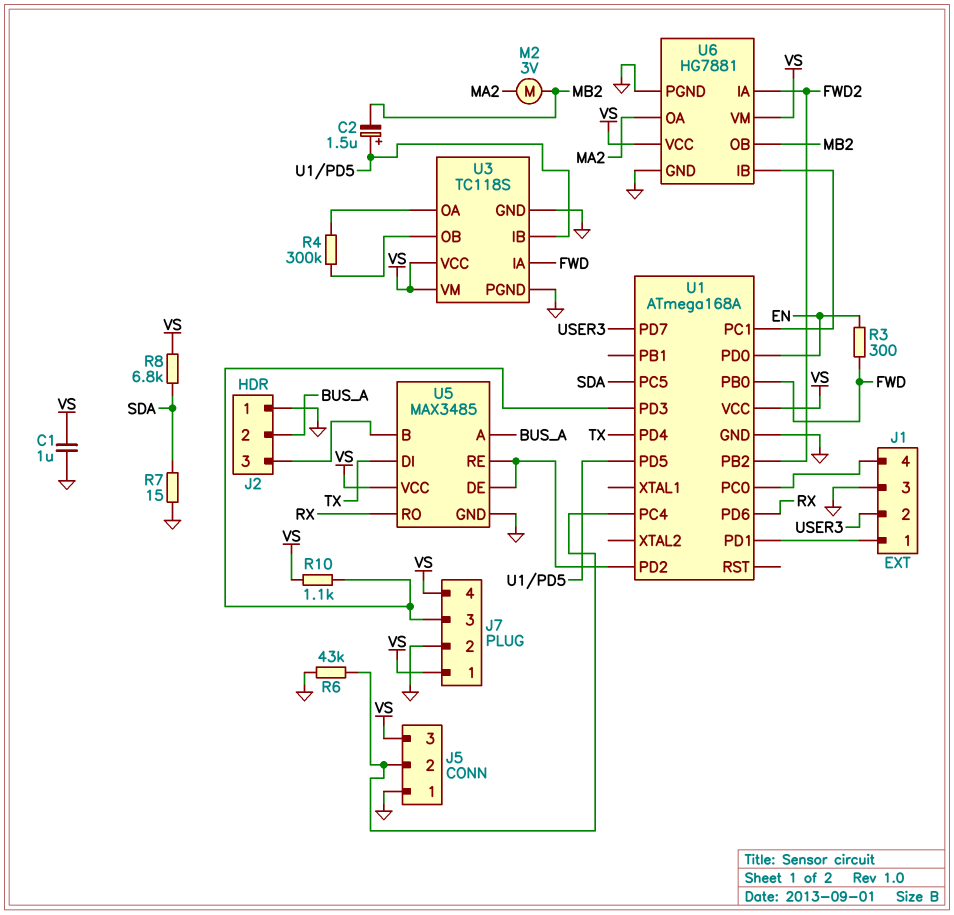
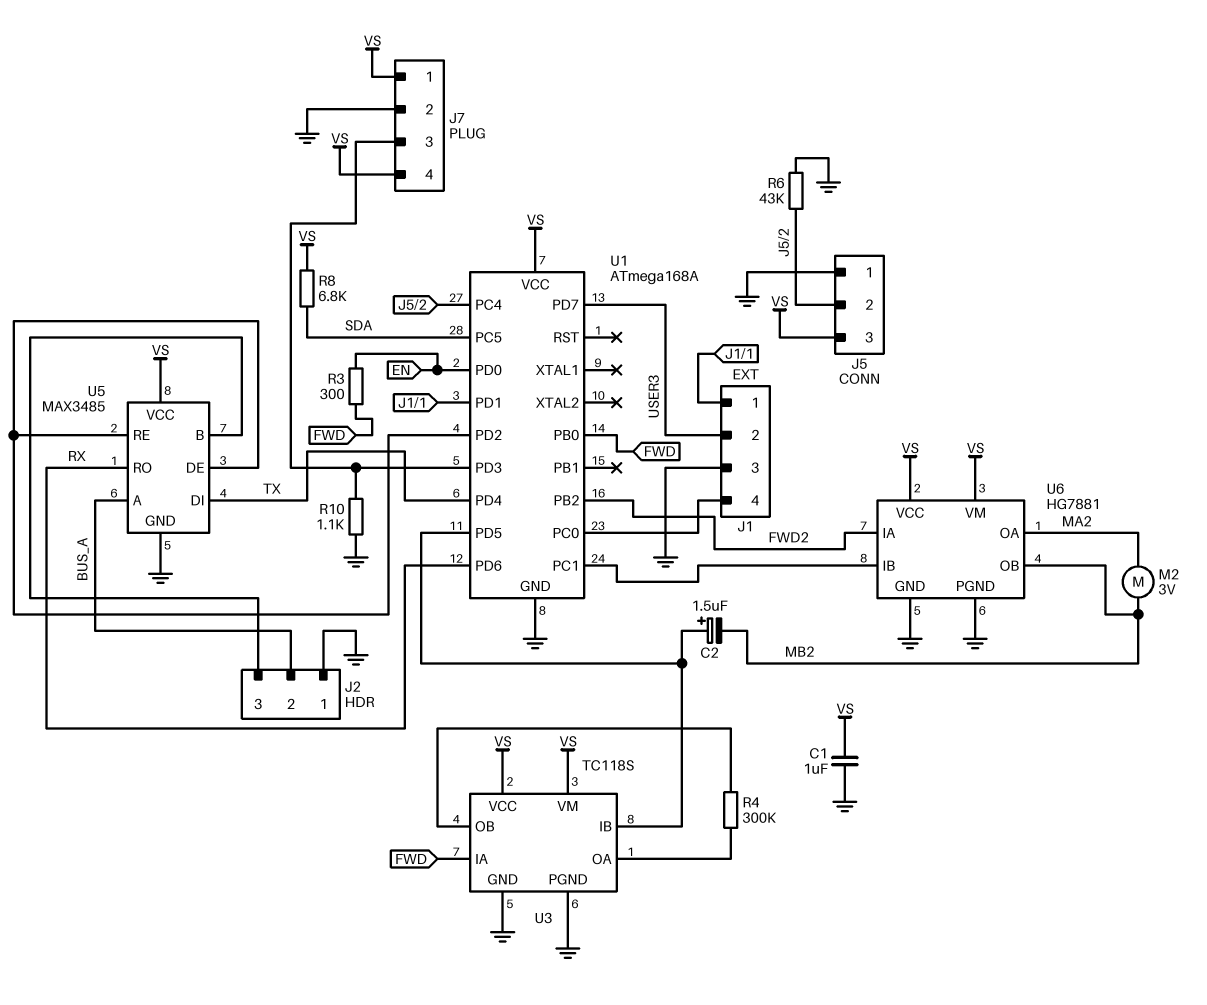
R7: 15 (GND, SDA) -> none
R10: 1.1k (J7/3, VS) -> 1.1k (GND, J7/3)

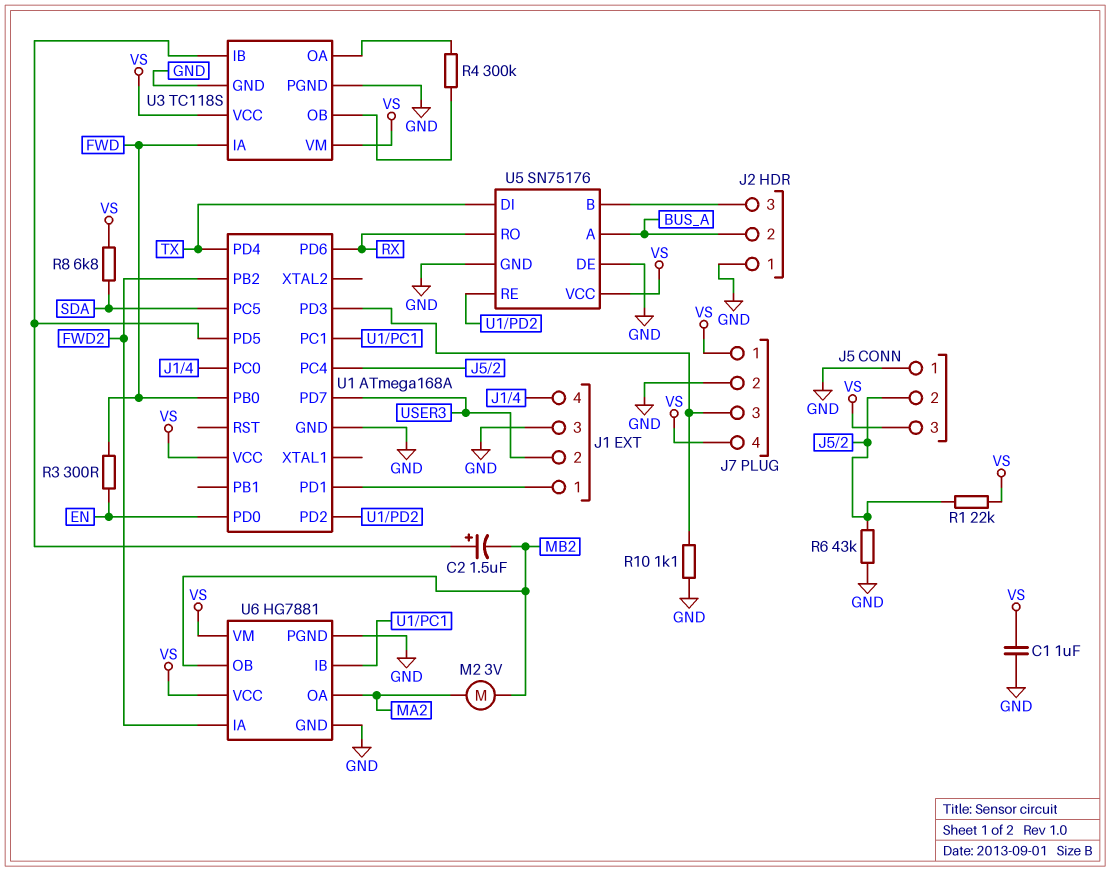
R1: none -> 22k (J5/2, VS)
U5: MAX3485 -> SN75176
U5 pin DE: U1/PD2 -> GND

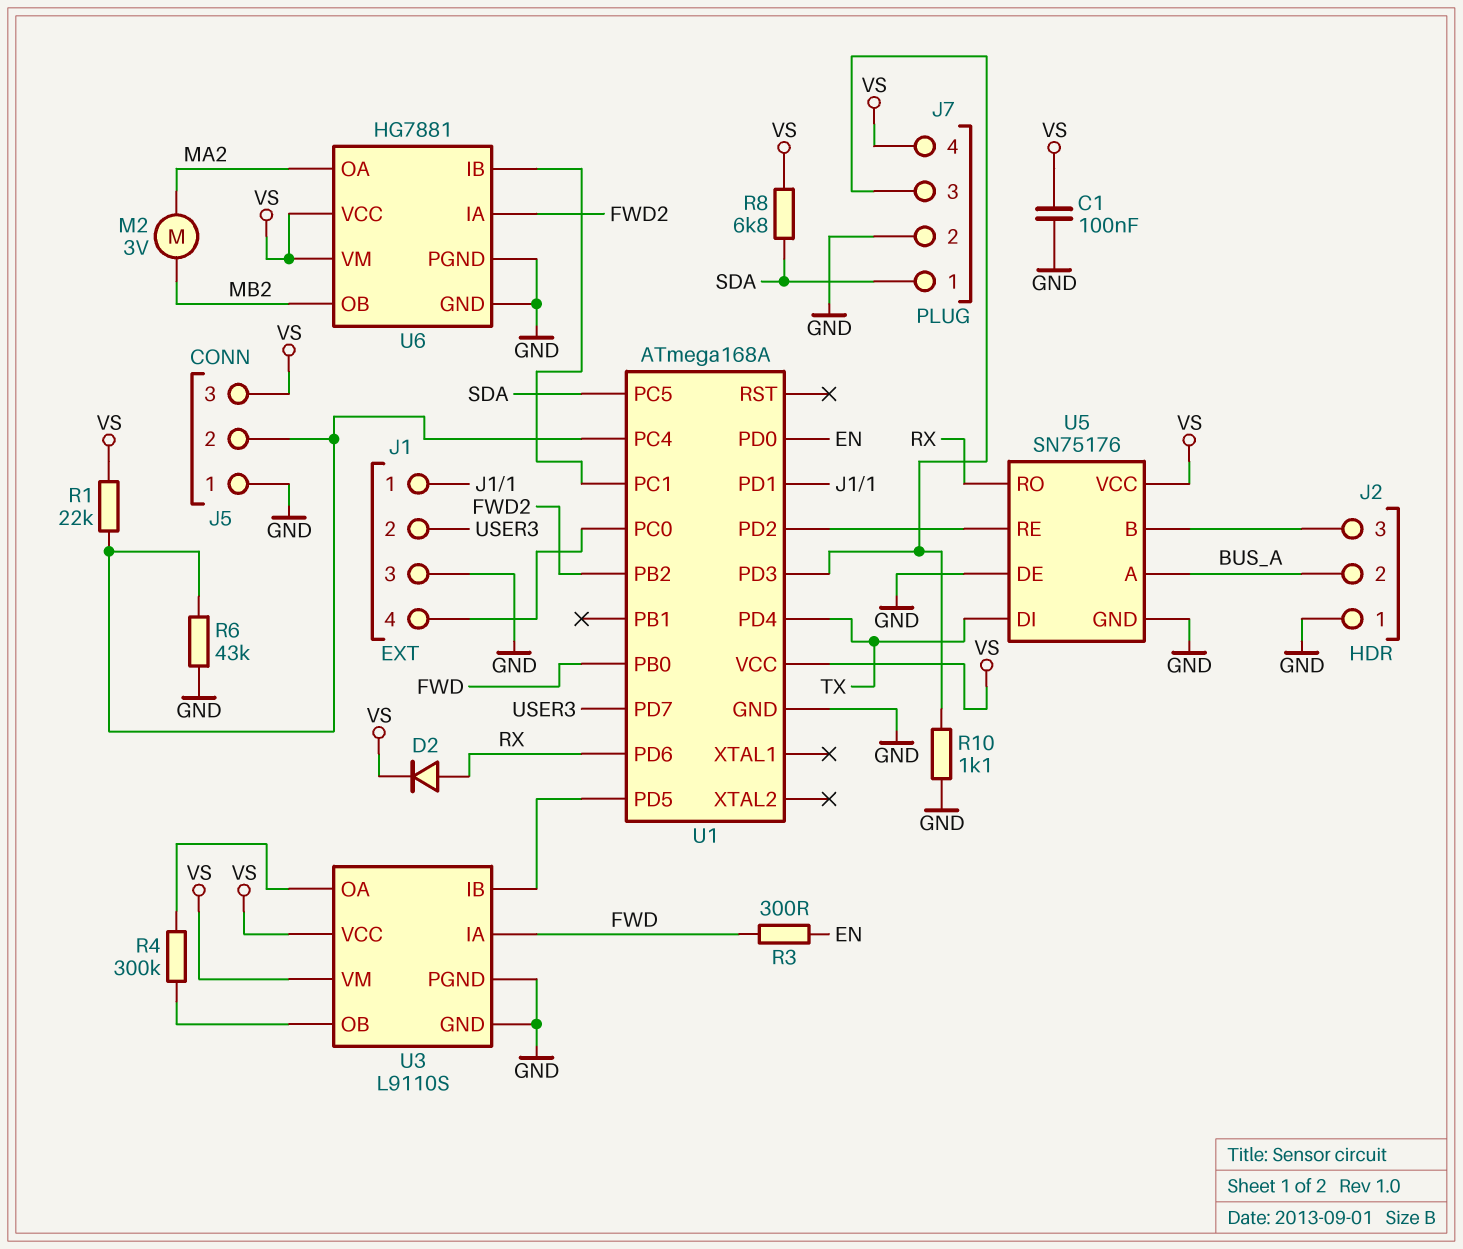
C1: 1uF (GND, VS) -> 100nF (GND, VS)
C2: 1.5uF (plus U1/PD5, minus MB2) -> none
D2: none -> diode (A RX, K VS)
J7 pin 1: VS -> SDA
U3: TC118S -> L9110S

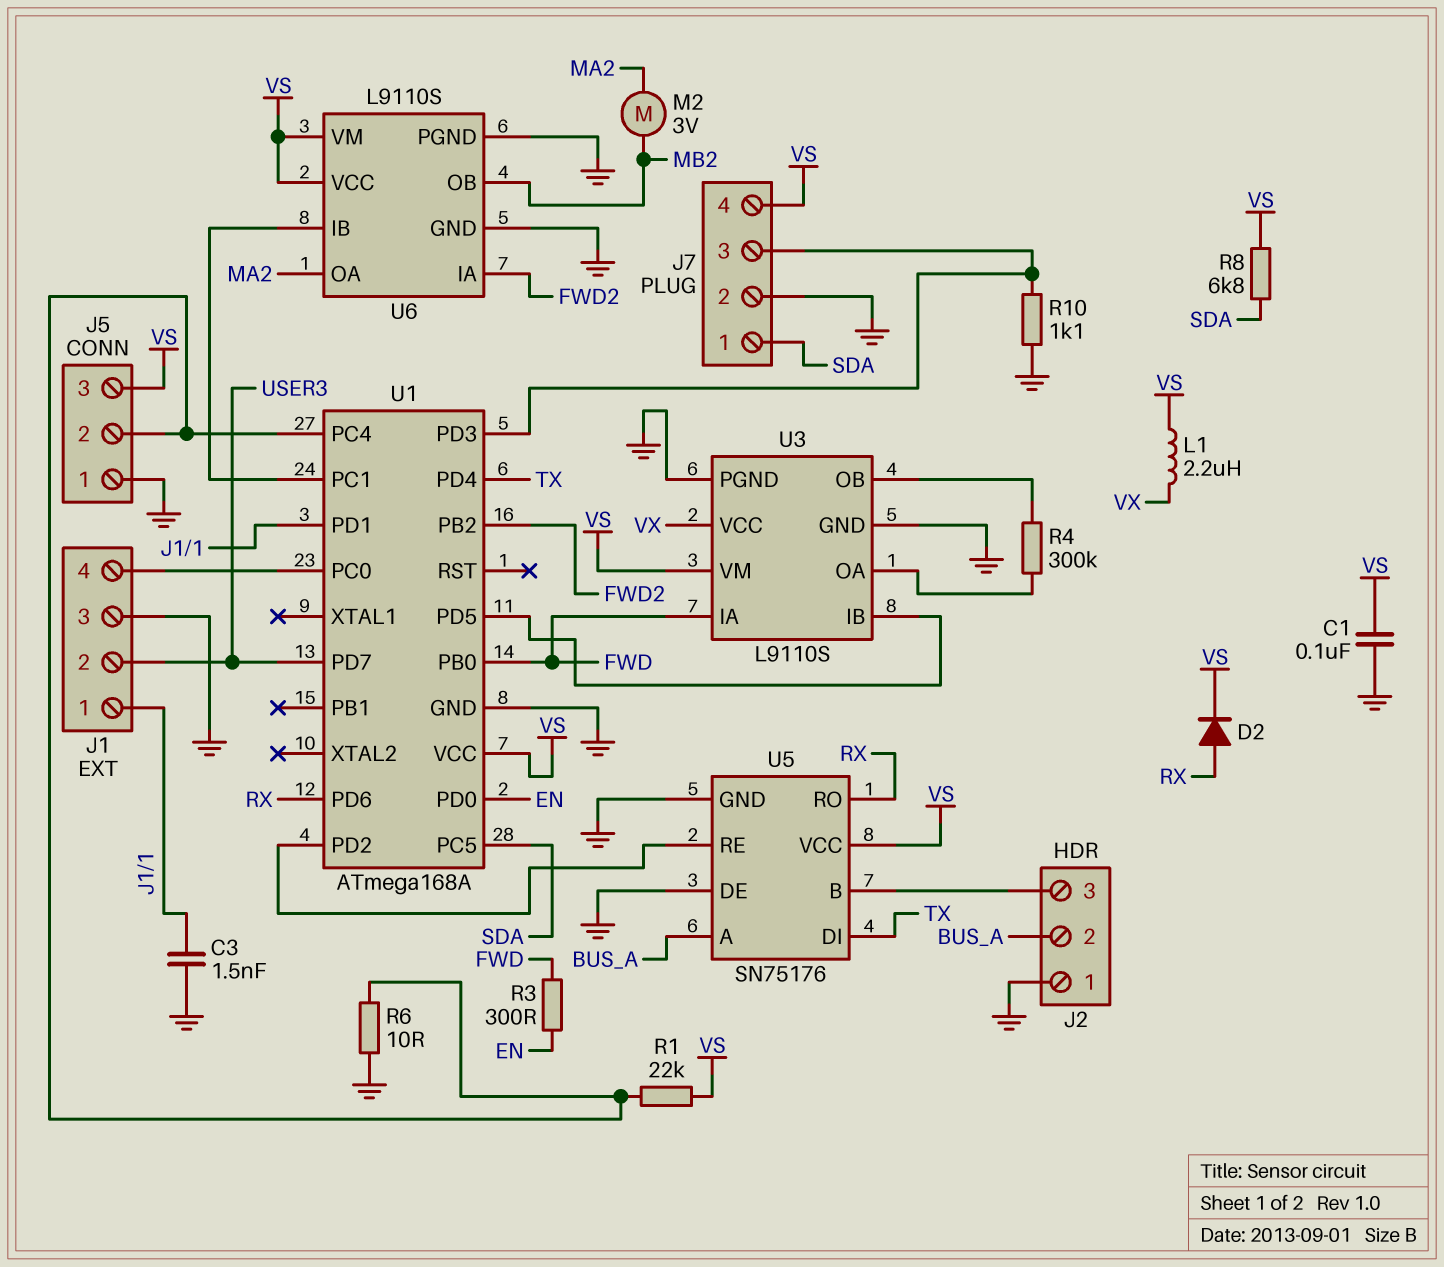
C3: none -> 1.5nF (GND, J1/1)
L1: none -> 2.2uH (VS, VX)
R6: 43k (GND, J5/2) -> 10 (GND, J5/2)
U3 pin VCC: VS -> VX
U6: HG7881 -> L9110S

